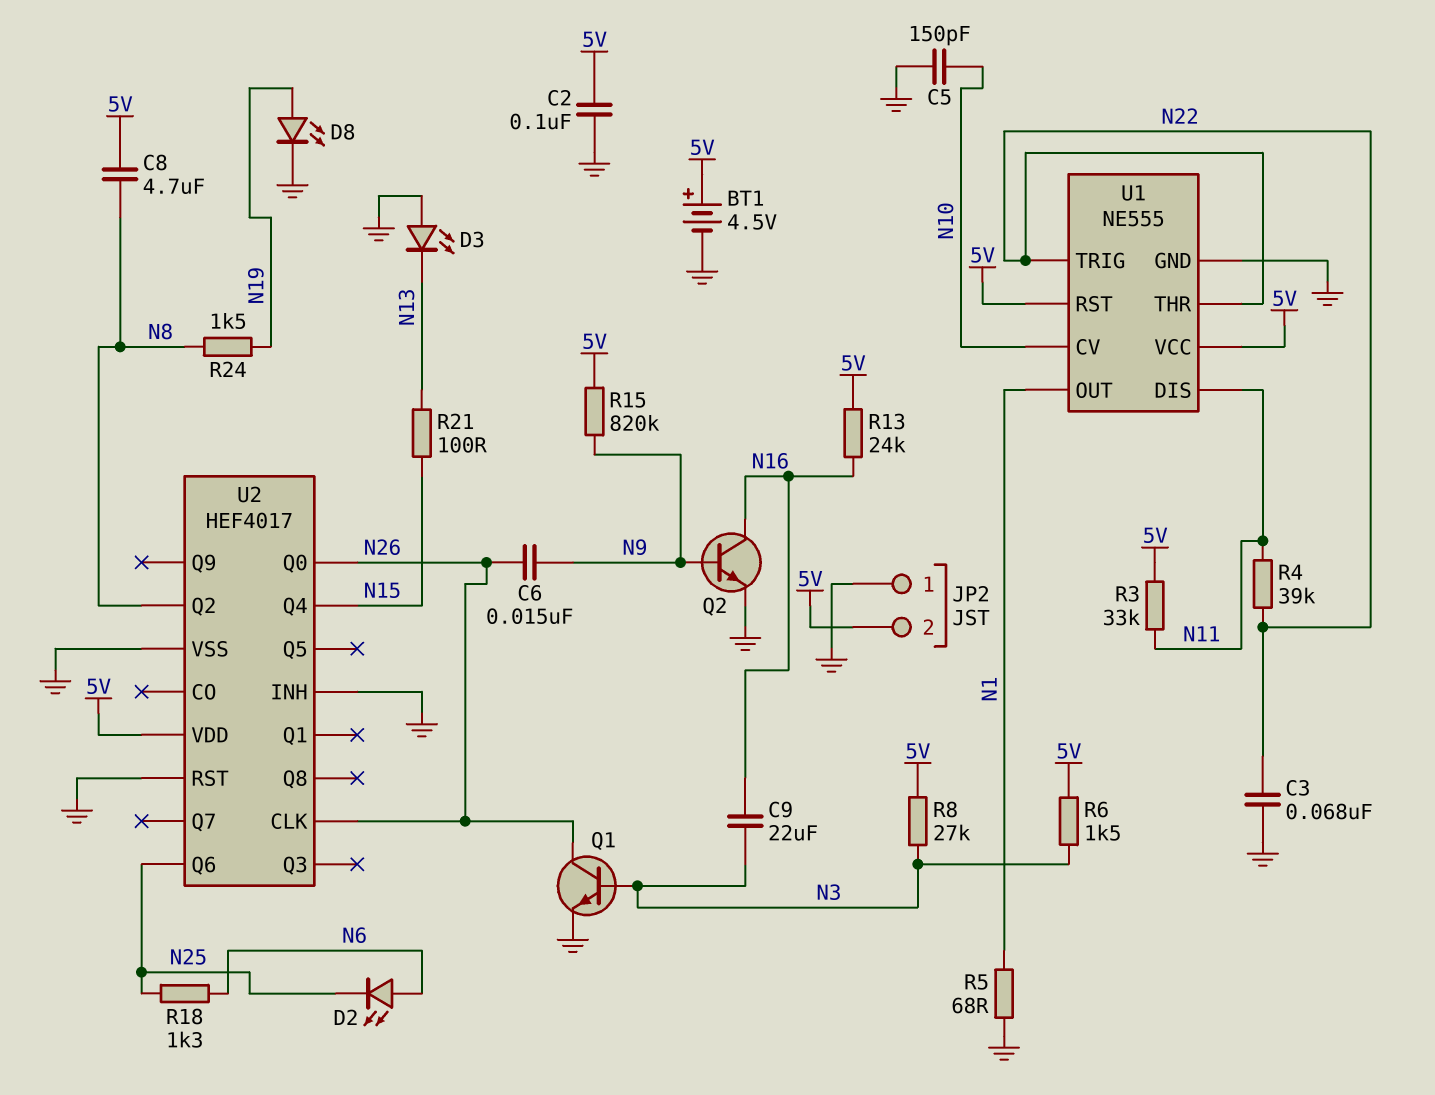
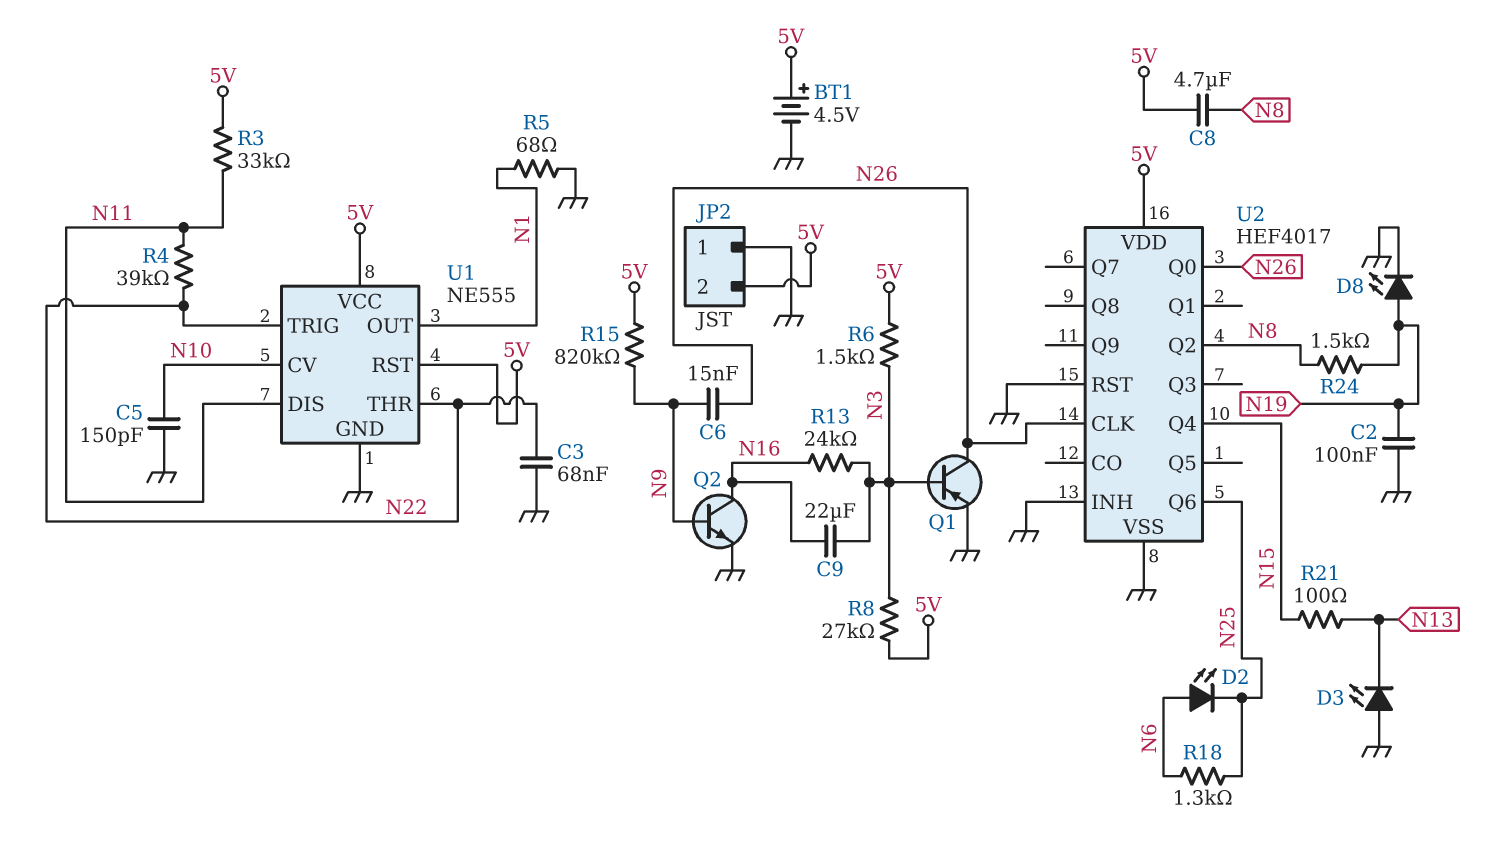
C2: 100nF (5V, GND) -> 100nF (GND, N19)
Q1: NPN (B N3, C N26, E GND) -> PNP (B N3, C N26, E GND)
R13: 24k (5V, N16) -> 24k (N3, N16)

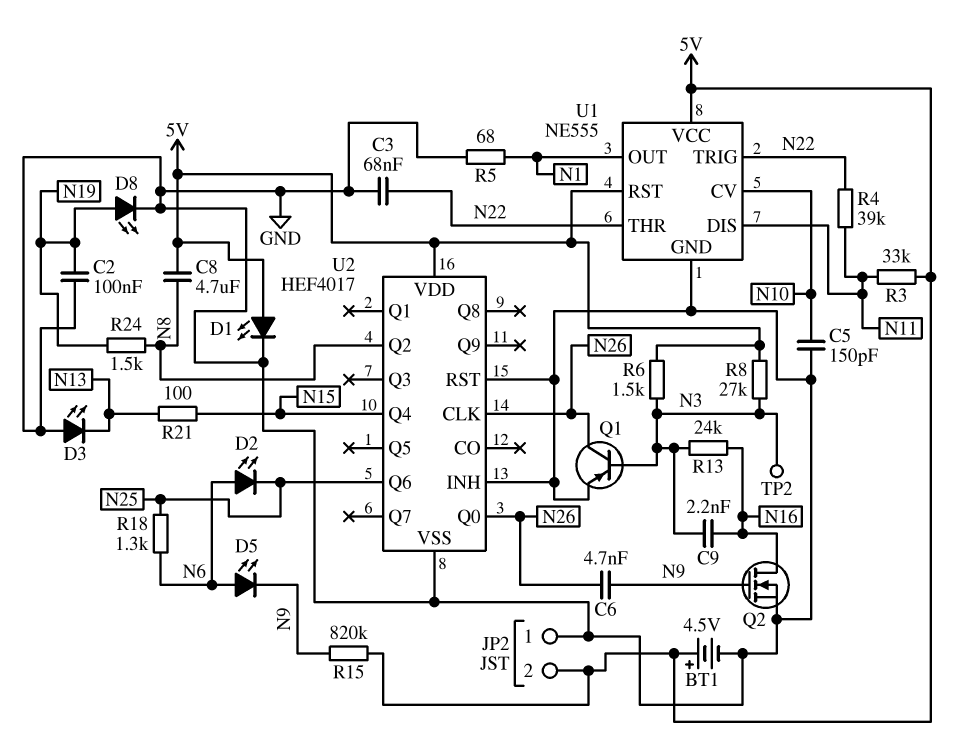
C6: 15nF (N9, N26) -> 4.7nF (N9, N26)
C9: 22uF (N3, N16) -> 2.2nF (N3, N16)
D1: none -> LED (A 5V, K GND)
D5: none -> LED (A N6, K N9)
Q2: NPN (B N9, C N16, E GND) -> NMOS (G N9, D N16, S GND)
TP2: none -> test point (N3)

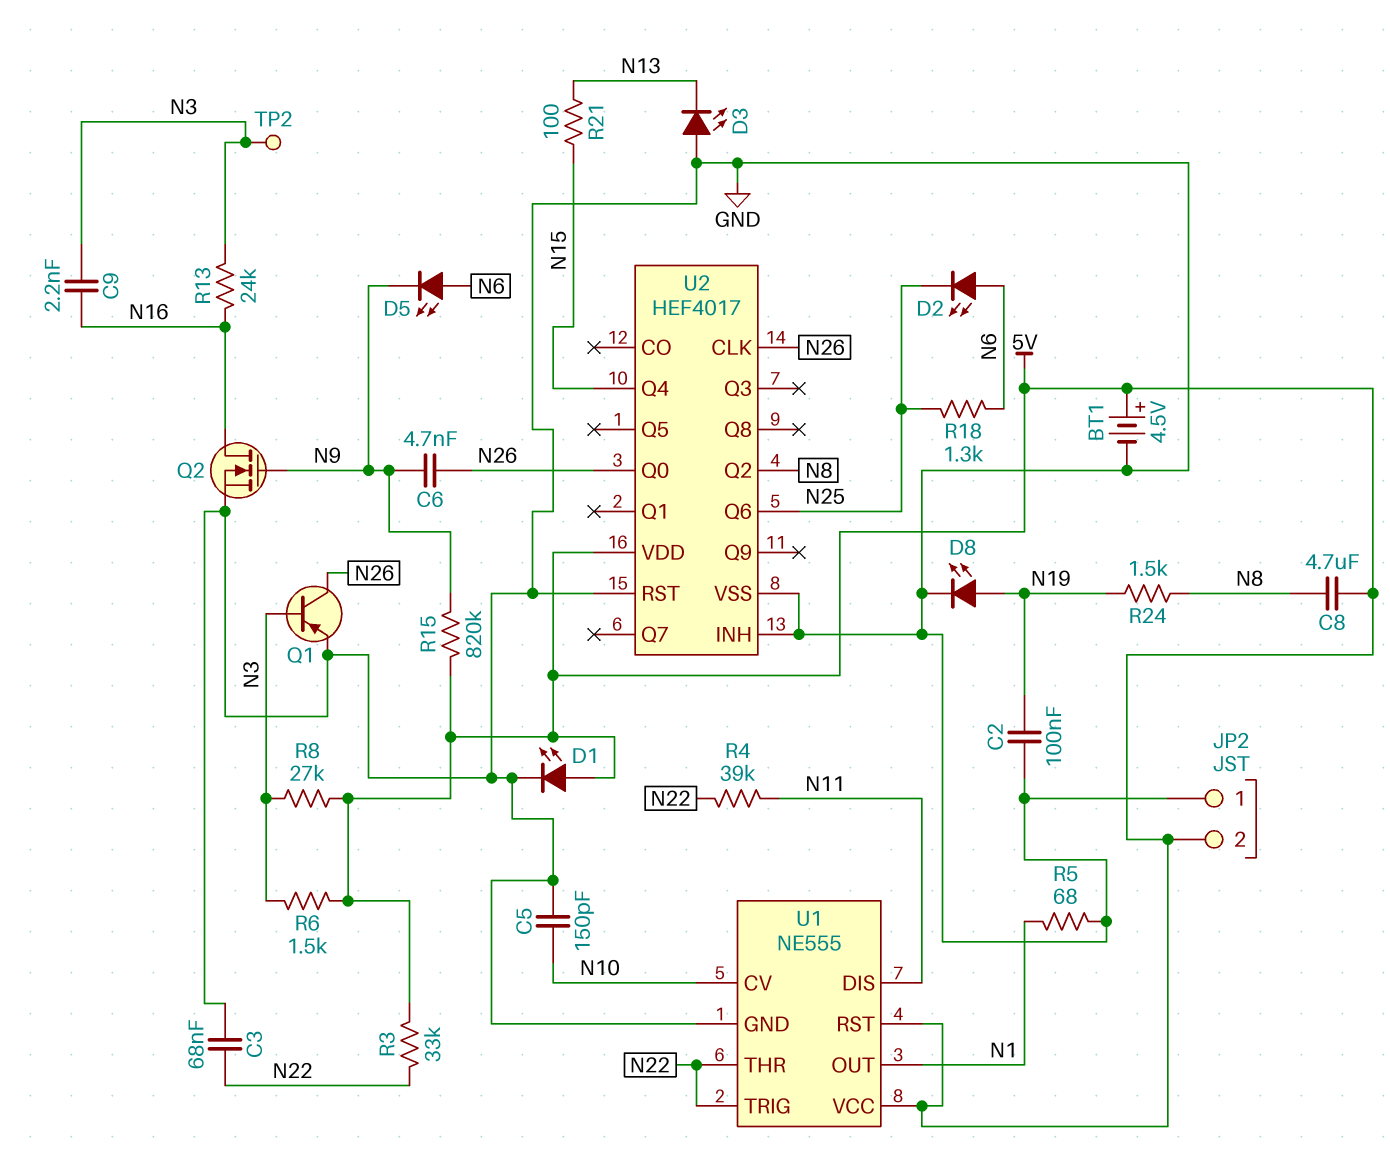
R3: 33k (5V, N11) -> 33k (5V, N22)

